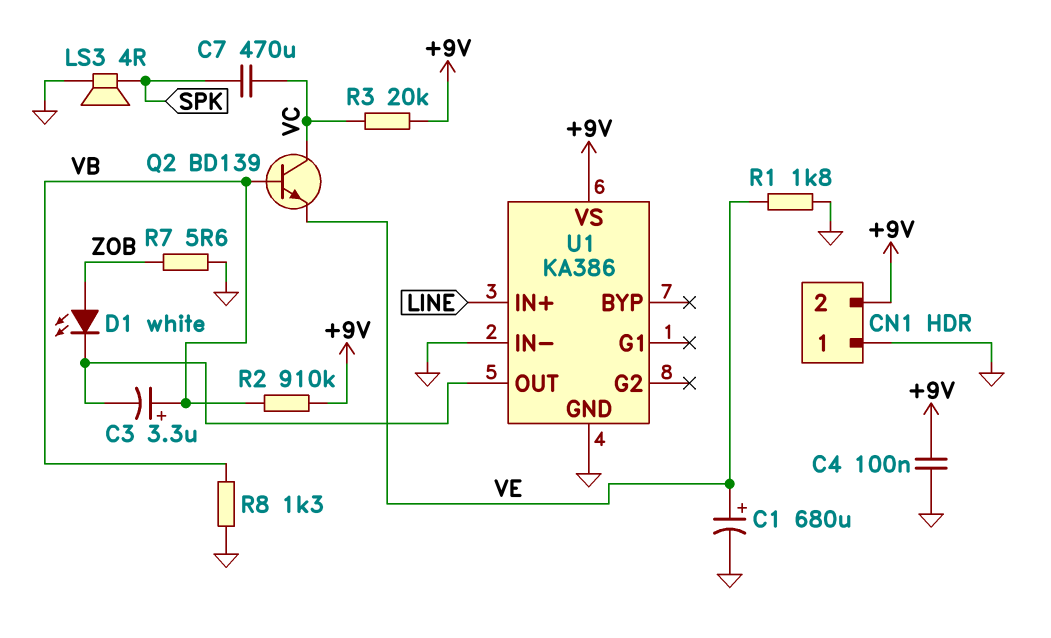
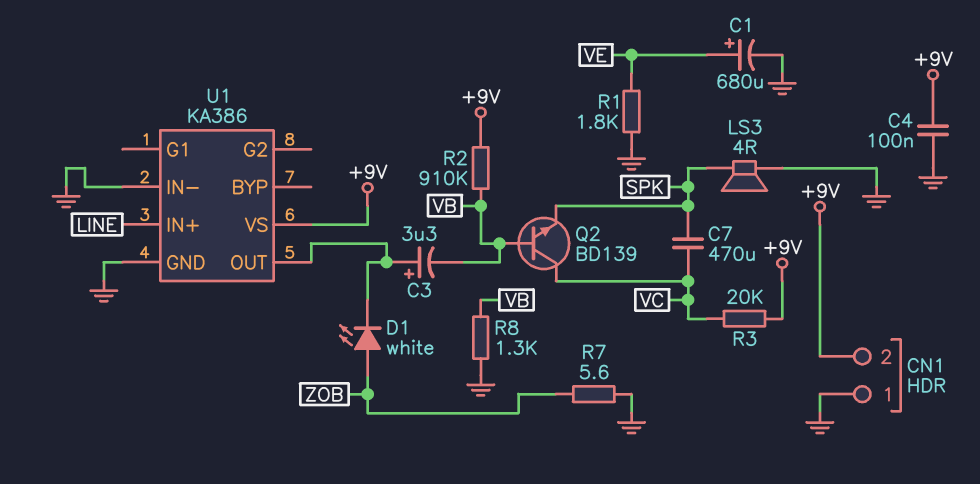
C3: 3.3uF (plus VB, minus U1/OUT) -> 3.3uF (plus U1/OUT, minus VB)
Q2: NPN BD139 (B VB, C VC, E VE) -> NPN BD139 (B VB, C VC, E SPK)

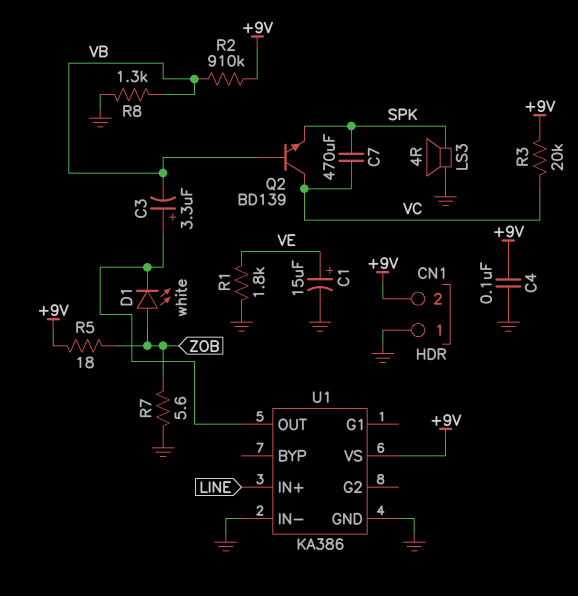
C1: 680uF (plus VE, minus GND) -> 15uF (plus VE, minus GND)
R5: none -> 18 (+9V, ZOB)

